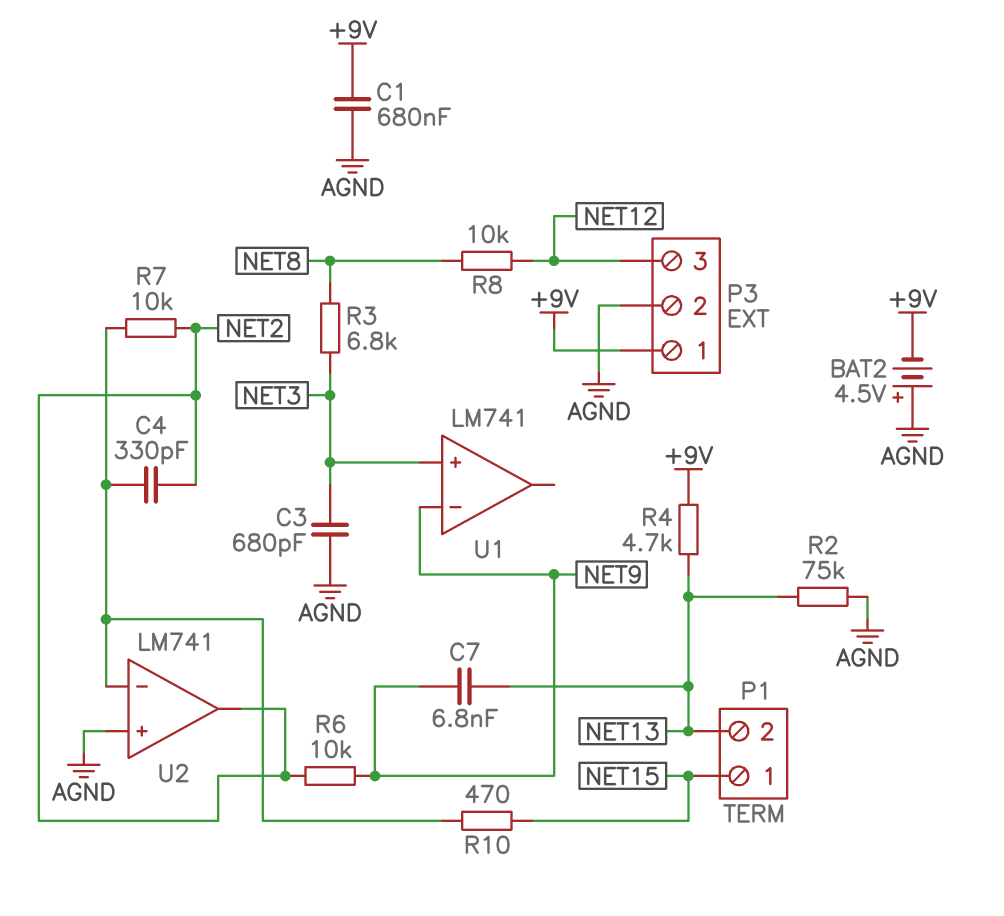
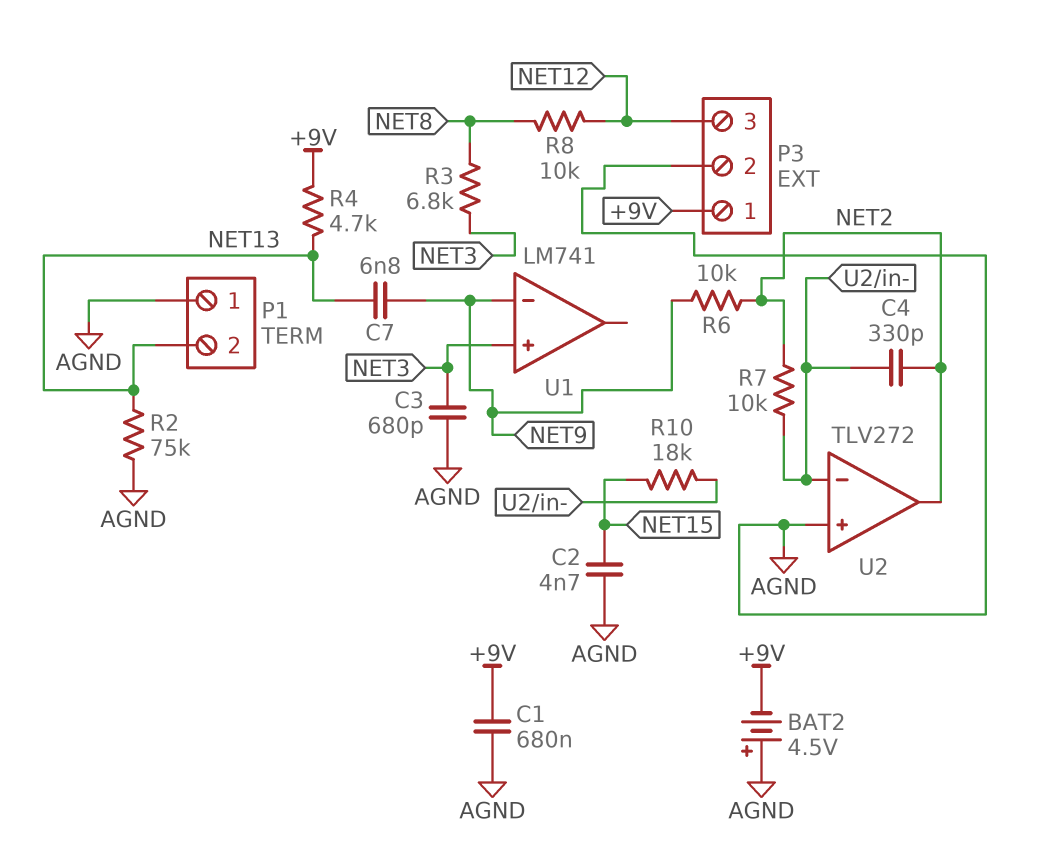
C2: none -> 4.7nF (AGND, NET15)
P1 pin 1: NET15 -> AGND
R10: 470 (NET15, U2/in-) -> 18k (NET15, U2/in-)
U2: LM741 -> TLV272

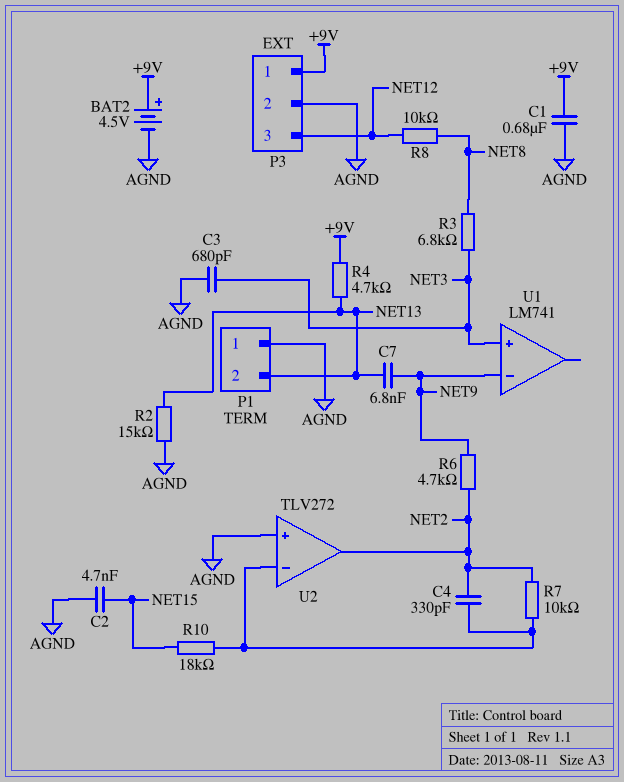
BAT2: 4.5V (plus AGND, minus +9V) -> 4.5V (plus +9V, minus AGND)
R2: 75k (AGND, NET13) -> 15k (AGND, NET13)
R6: 10k (NET2, NET9) -> 4.7k (NET2, NET9)

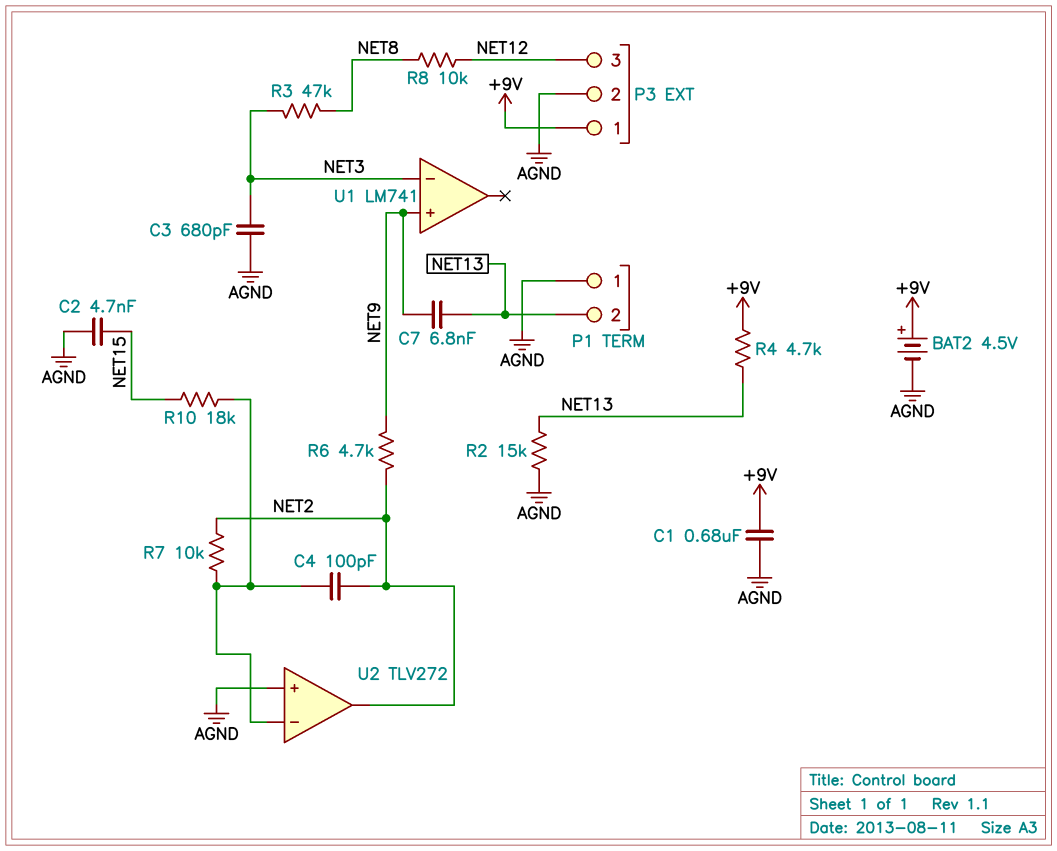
C4: 330pF (NET2, U2/in-) -> 100pF (NET2, U2/in-)
R3: 6.8k (NET3, NET8) -> 47k (NET3, NET8)
U1 pin in+: NET3 -> NET9
U1 pin in-: NET9 -> NET3

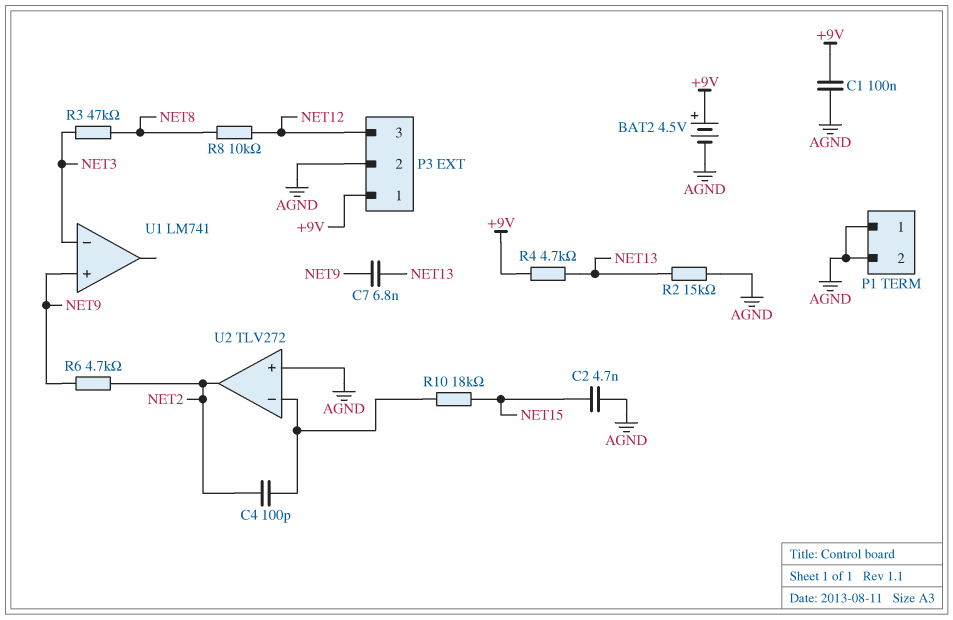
C1: 680nF (+9V, AGND) -> 100nF (+9V, AGND)
C3: 680pF (AGND, NET3) -> none
P1 pin 2: NET13 -> AGND
R7: 10k (NET2, U2/in-) -> none

